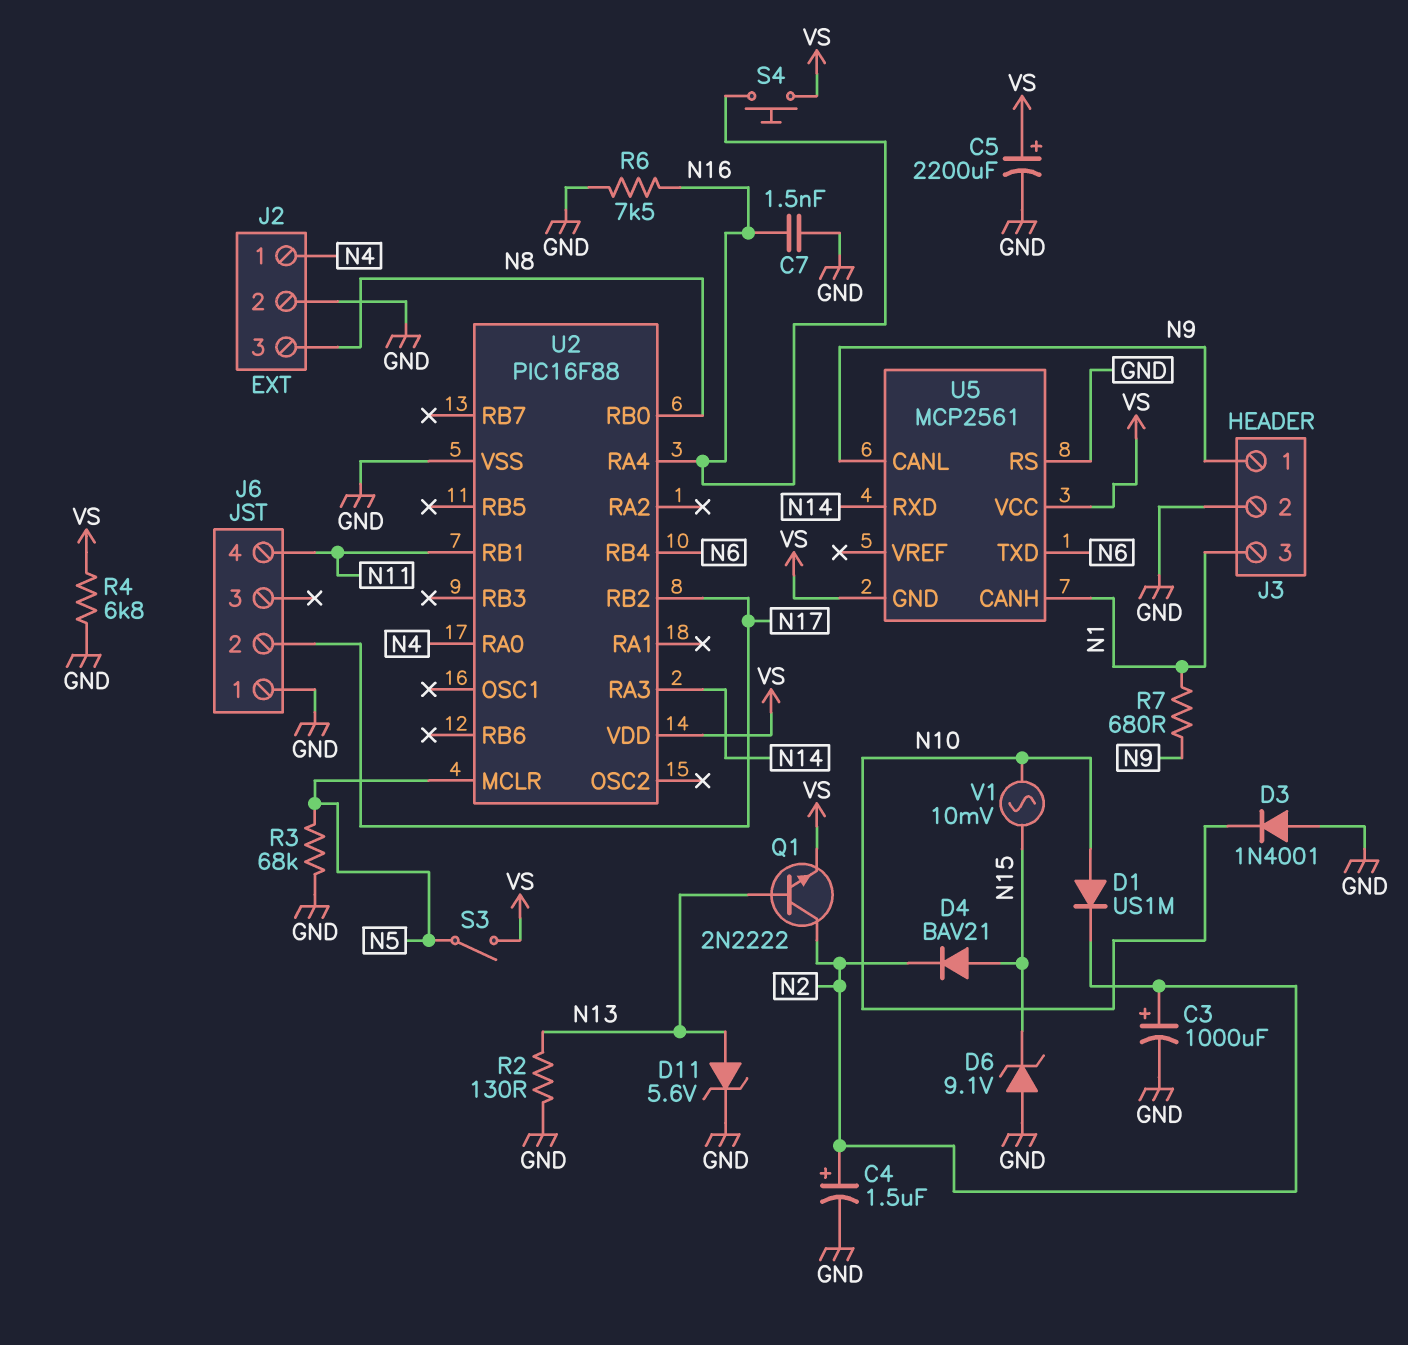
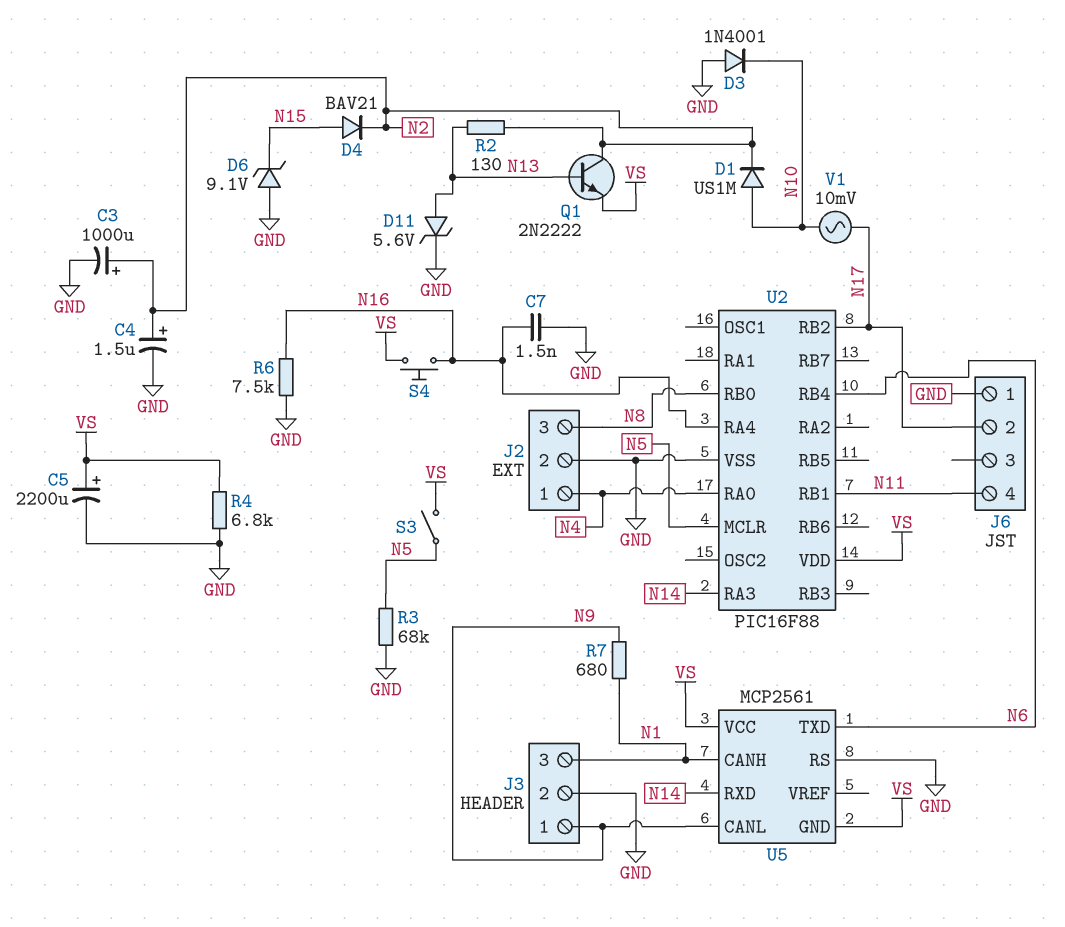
R2: 130 (GND, N13) -> 130 (N2, N13)
V1: AC 10mV (N10, N15) -> AC 10mV (N10, N17)

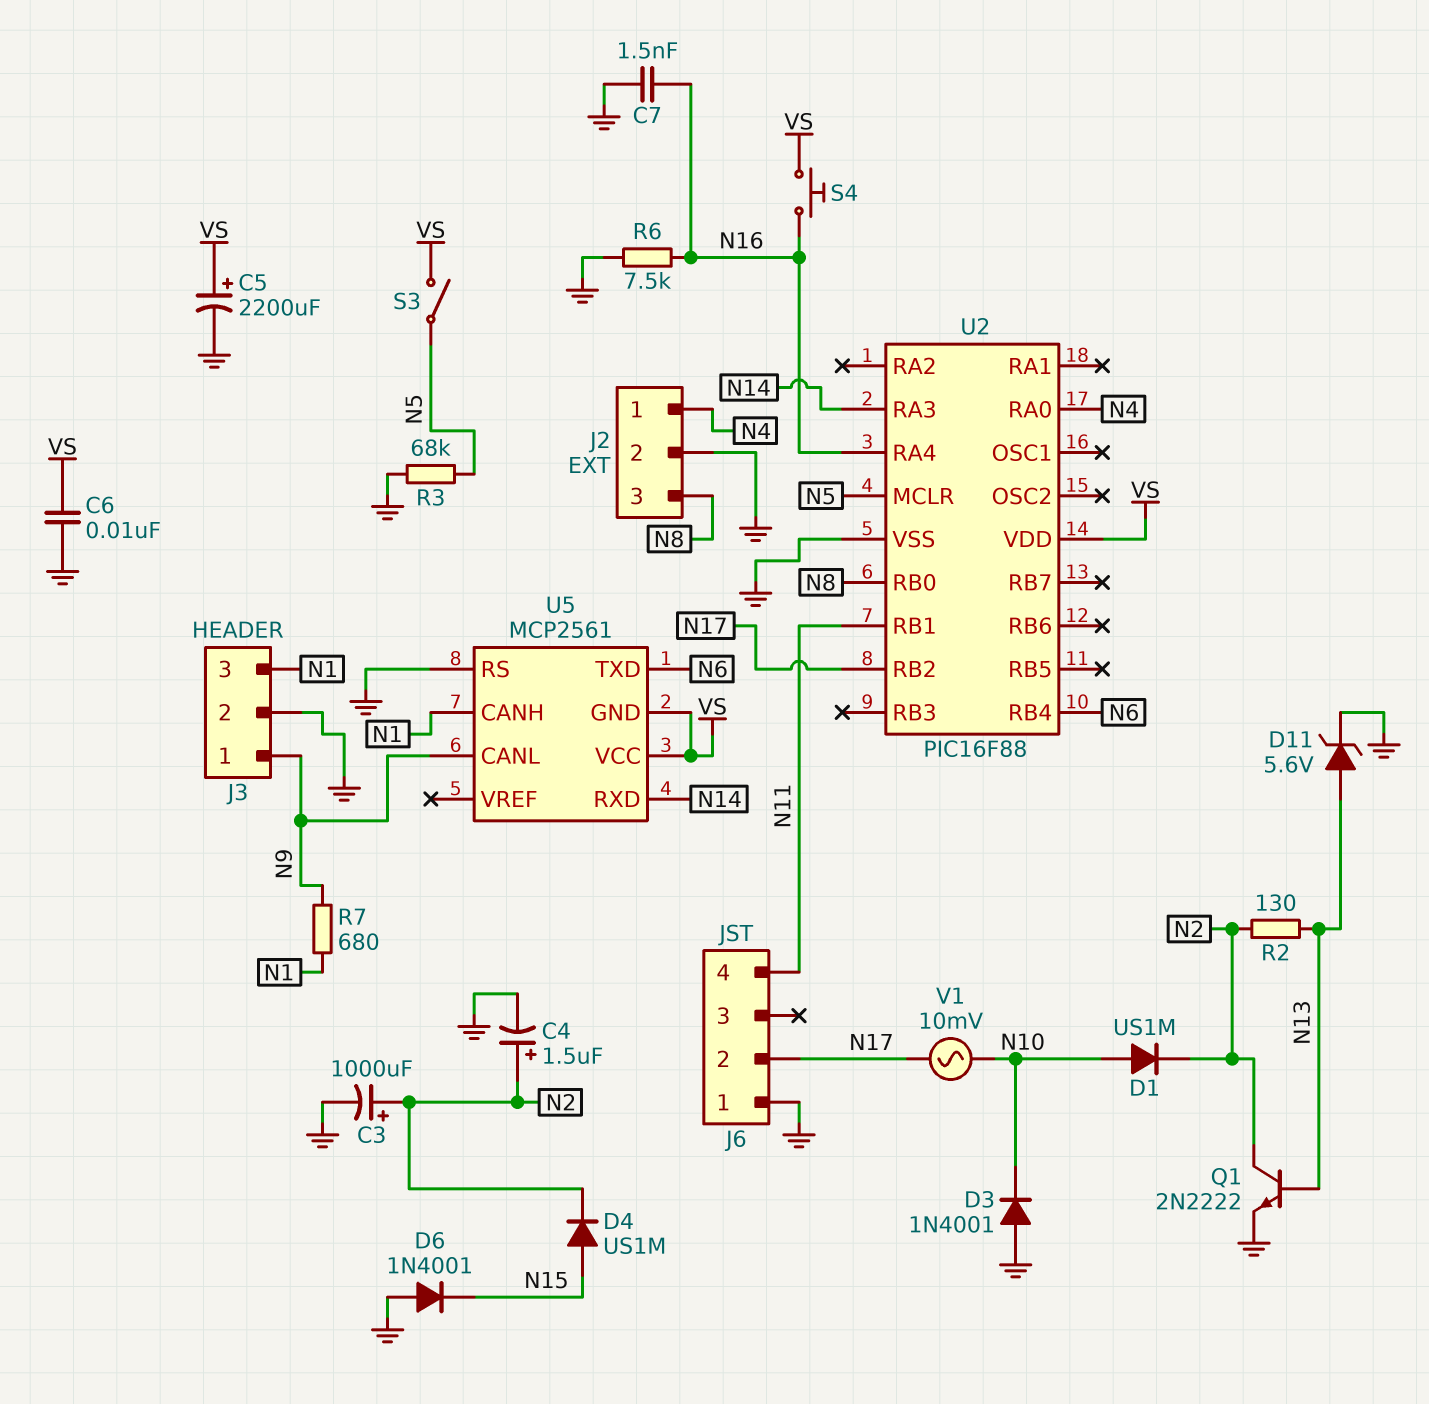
C6: none -> 10nF (GND, VS)
D4: diode BAV21 (A N15, K N2) -> diode US1M (A N15, K N2)
D6: zener 9.1V (A GND, K N15) -> diode 1N4001 (A GND, K N15)
Q1: NPN 2N2222 (B N13, C N2, E VS) -> NPN 2N2222 (B N13, C N2, E GND)
R4: 6.8k (GND, VS) -> none

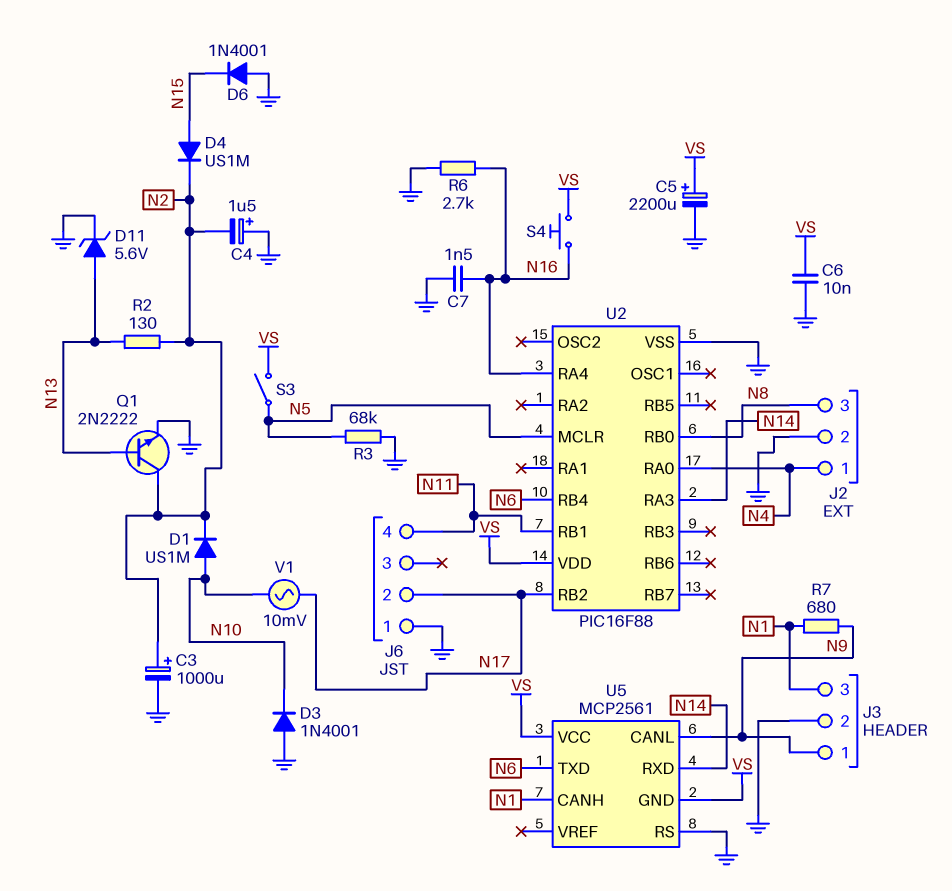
C4: 1.5uF (plus N2, minus GND) -> 1.5uF (plus GND, minus N2)
R6: 7.5k (GND, N16) -> 2.7k (GND, N16)

